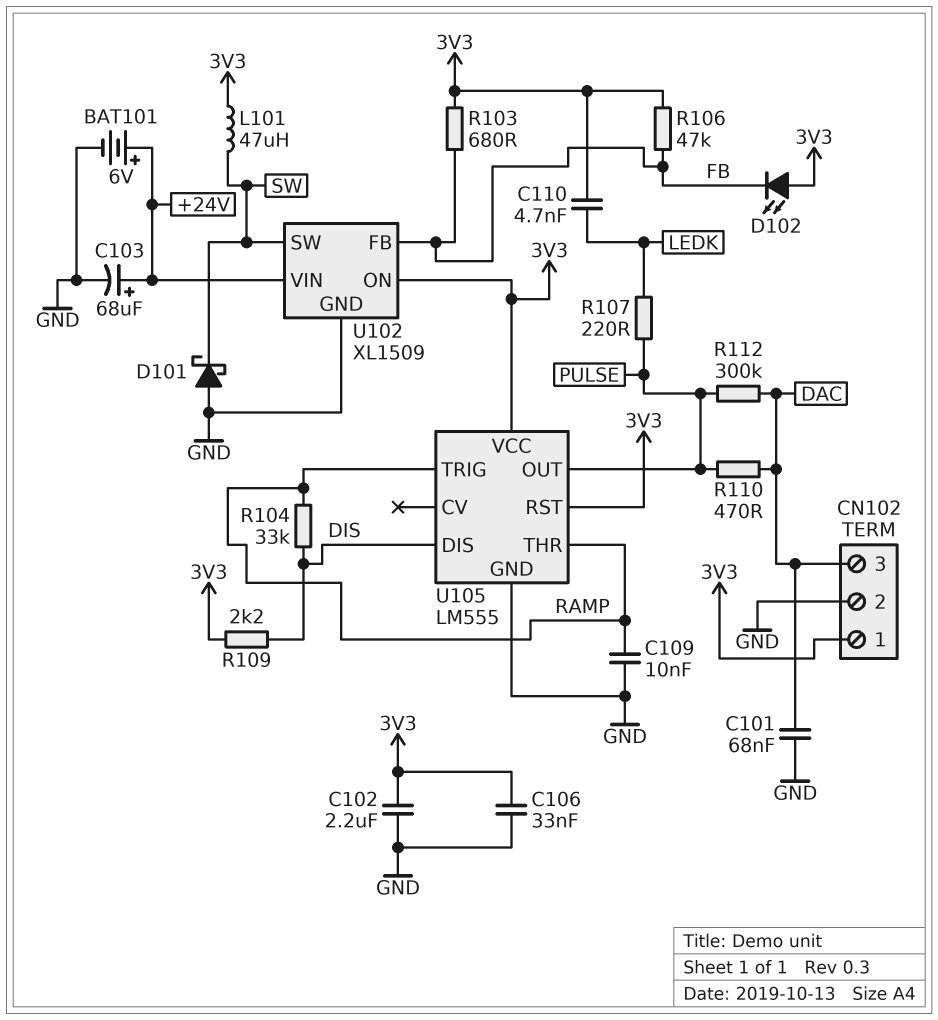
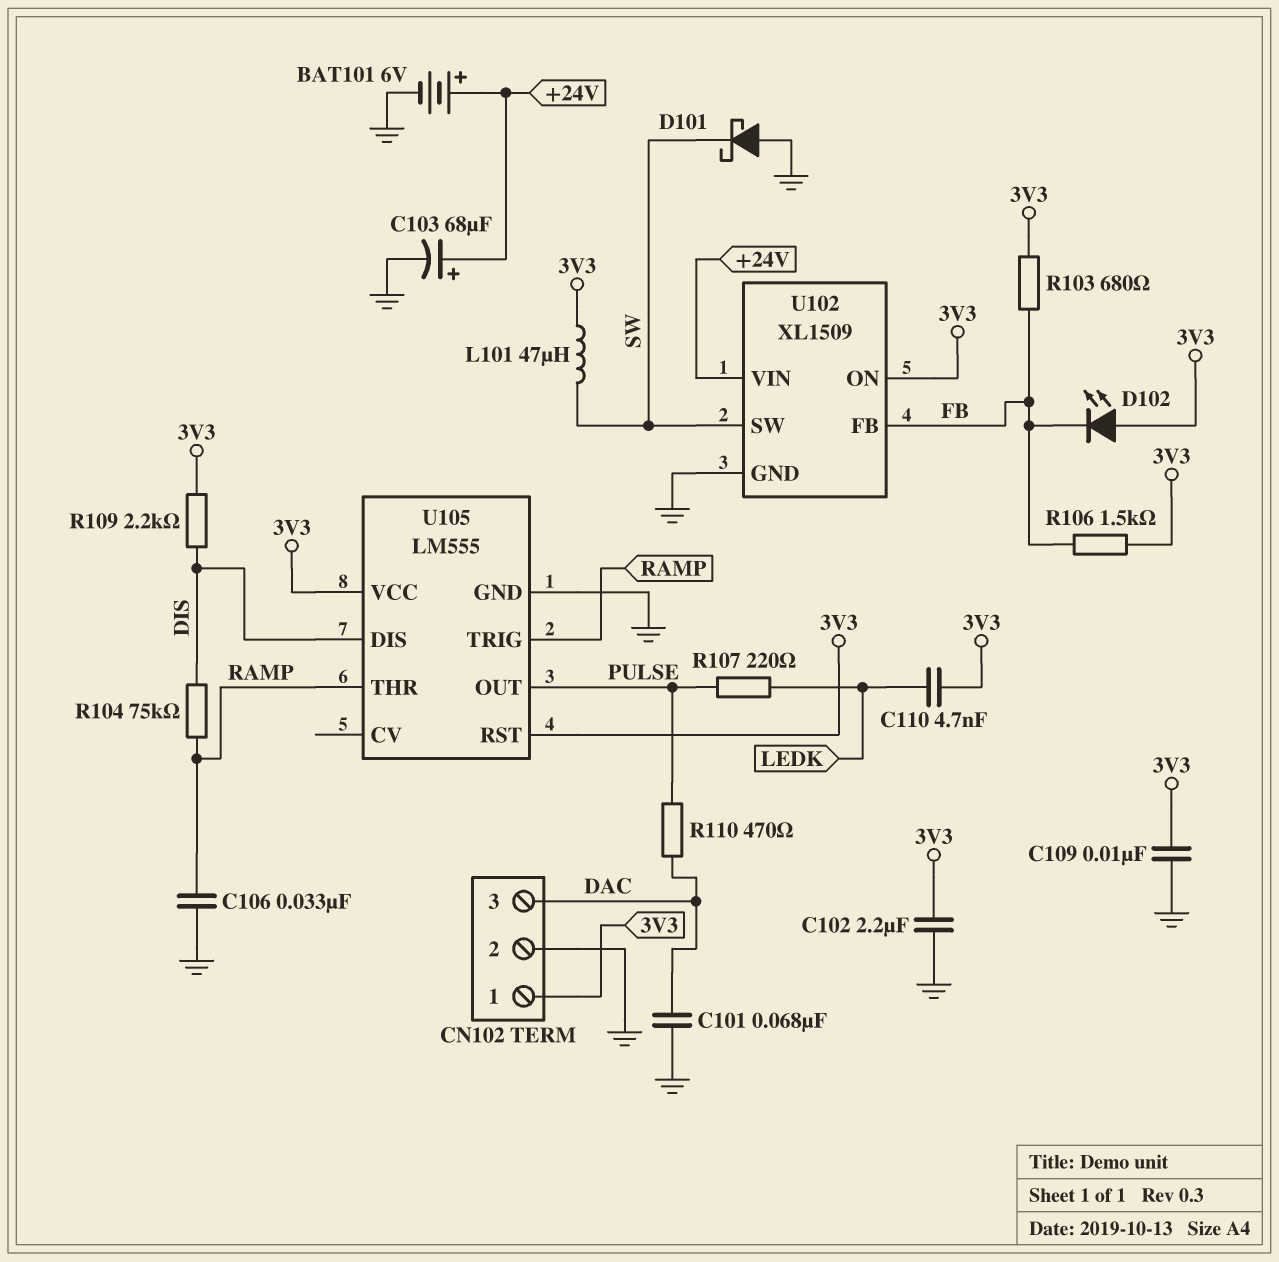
C106: 33nF (3V3, GND) -> 33nF (GND, RAMP)
C109: 10nF (GND, RAMP) -> 10nF (3V3, GND)
R104: 33k (DIS, RAMP) -> 75k (DIS, RAMP)
R106: 47k (3V3, FB) -> 1.5k (3V3, FB)
R112: 300k (DAC, PULSE) -> none

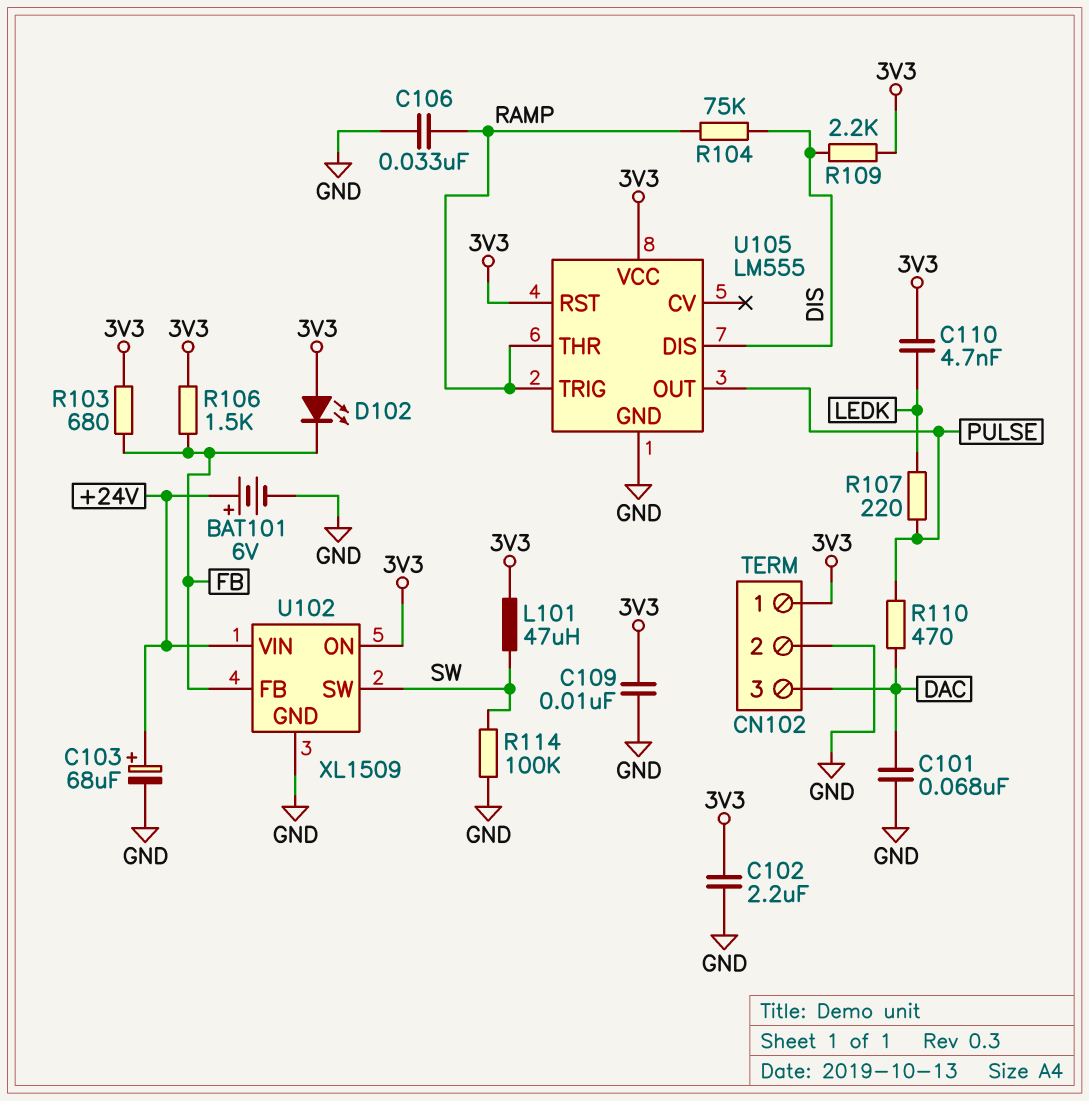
D101: schottky (A GND, K SW) -> none
R114: none -> 100k (GND, SW)

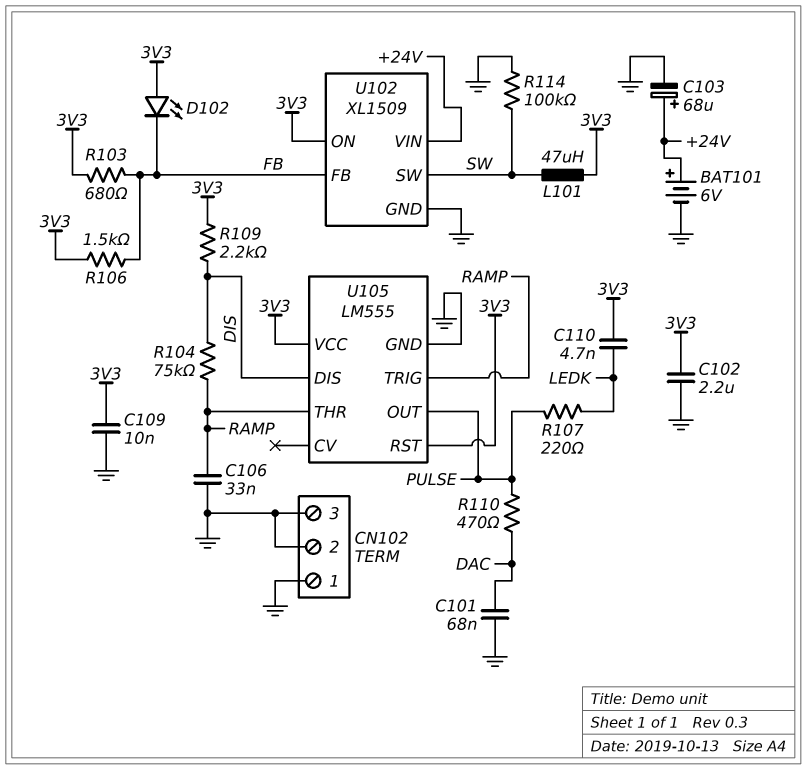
CN102 pin 1: 3V3 -> GND
CN102 pin 3: DAC -> GND

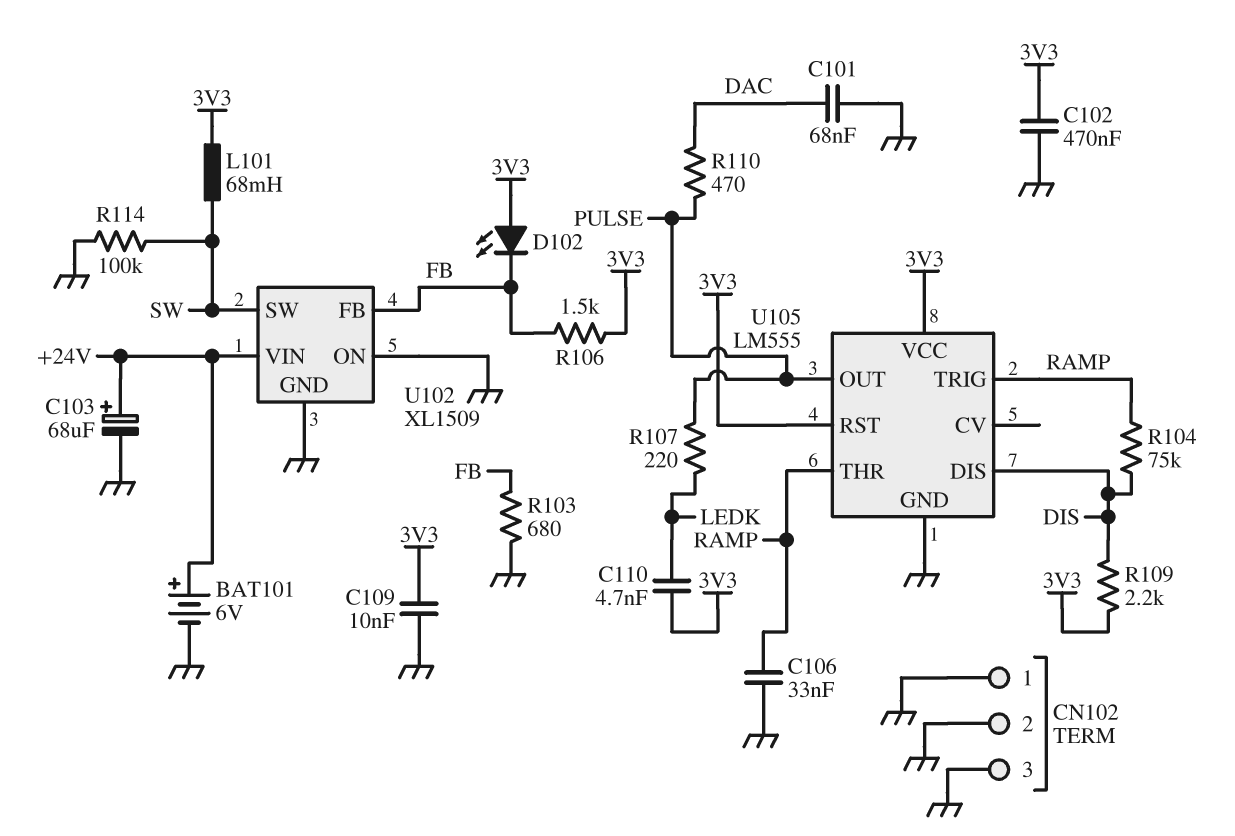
C102: 2.2uF (3V3, GND) -> 470nF (3V3, GND)
L101: 47uH (3V3, SW) -> 68mH (3V3, SW)
R103: 680 (3V3, FB) -> 680 (FB, GND)
U102 pin ON: 3V3 -> GND

